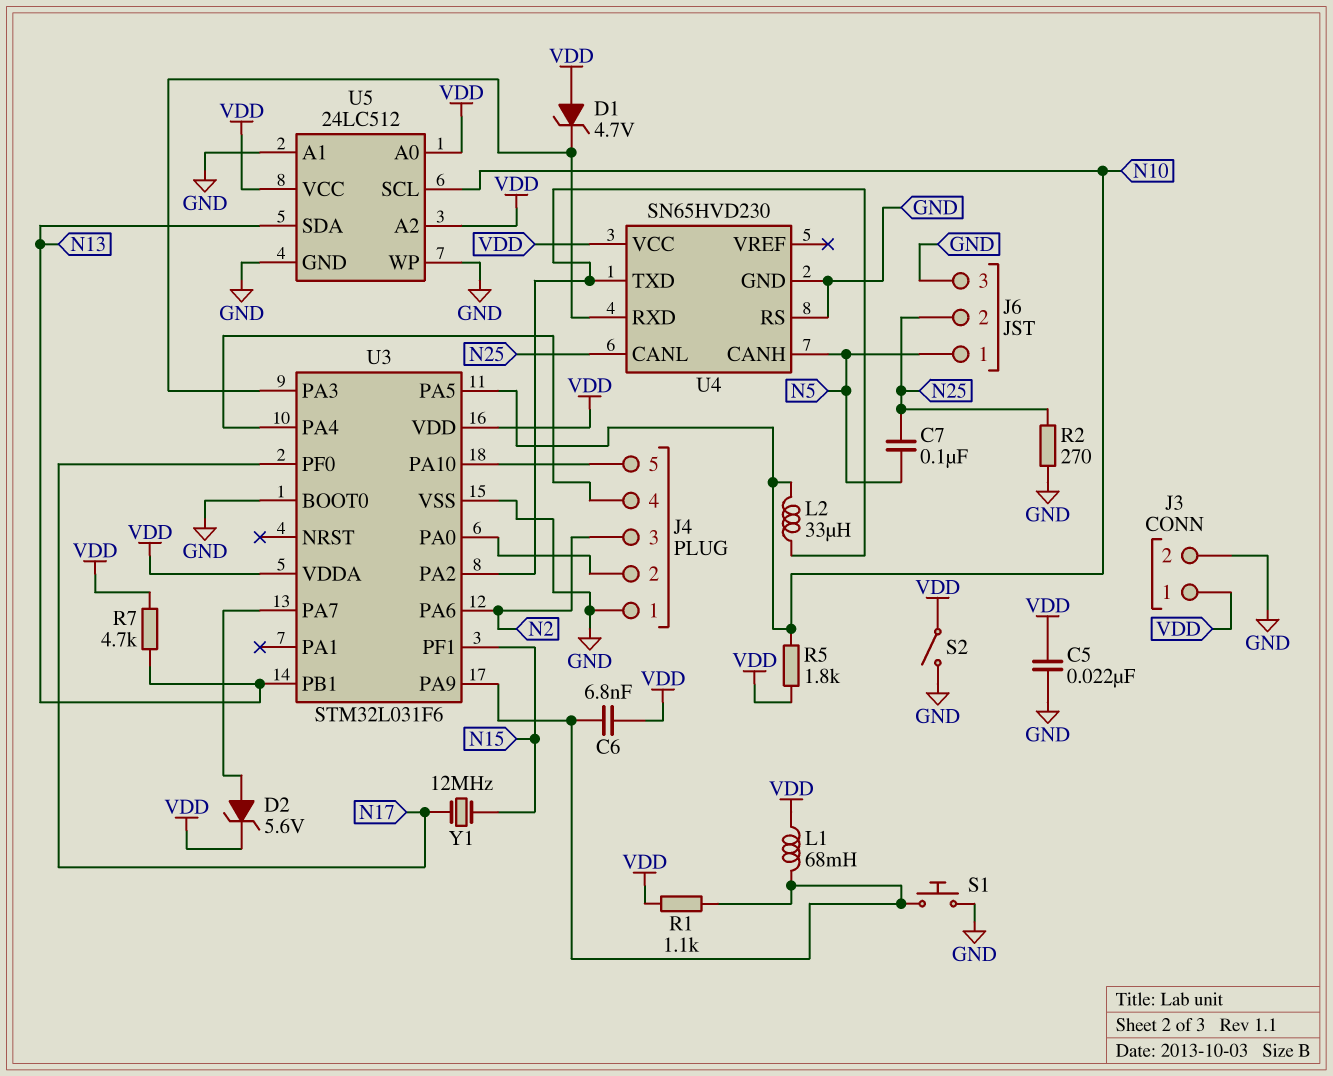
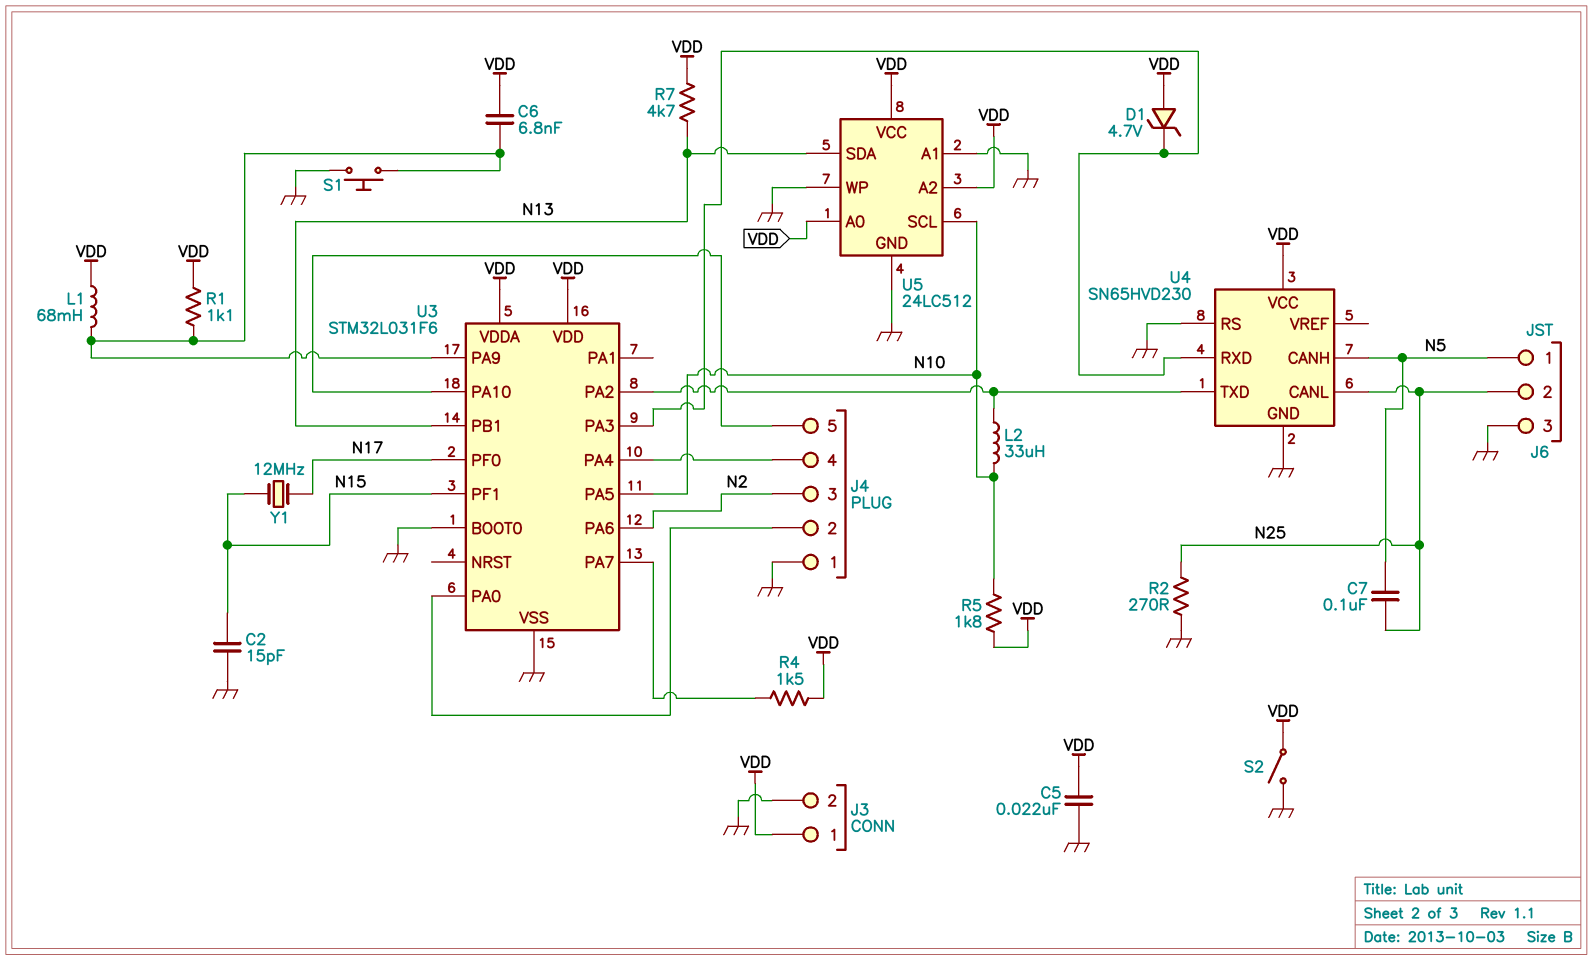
C2: none -> 15pF (GND, N15)
D2: zener 5.6V (A U3/PA7, K VDD) -> none
R4: none -> 1.5k (U3/PA7, VDD)

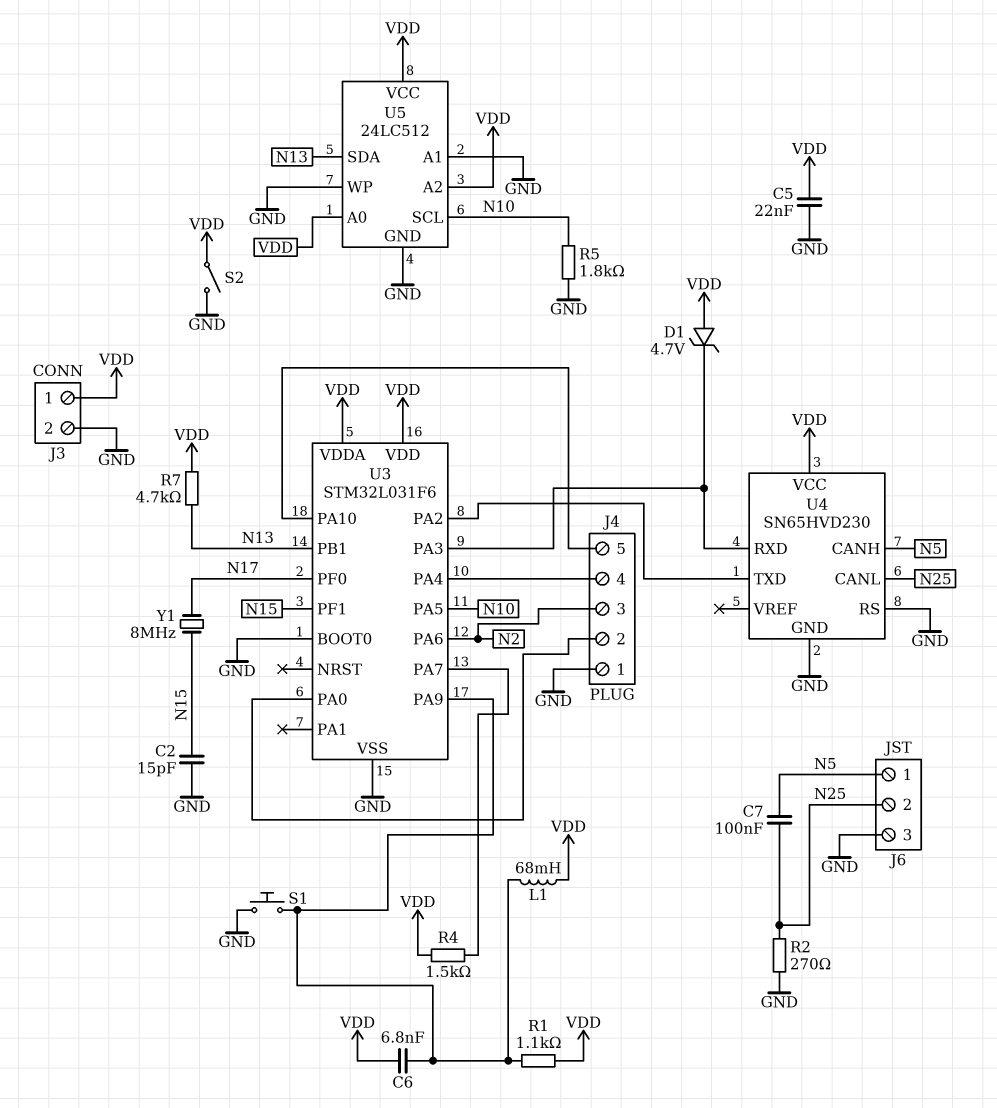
L2: 33uH (N10, U3/PA2) -> none
R5: 1.8k (N10, VDD) -> 1.8k (GND, N10)
Y1: 12MHz (N15, N17) -> 8MHz (N15, N17)

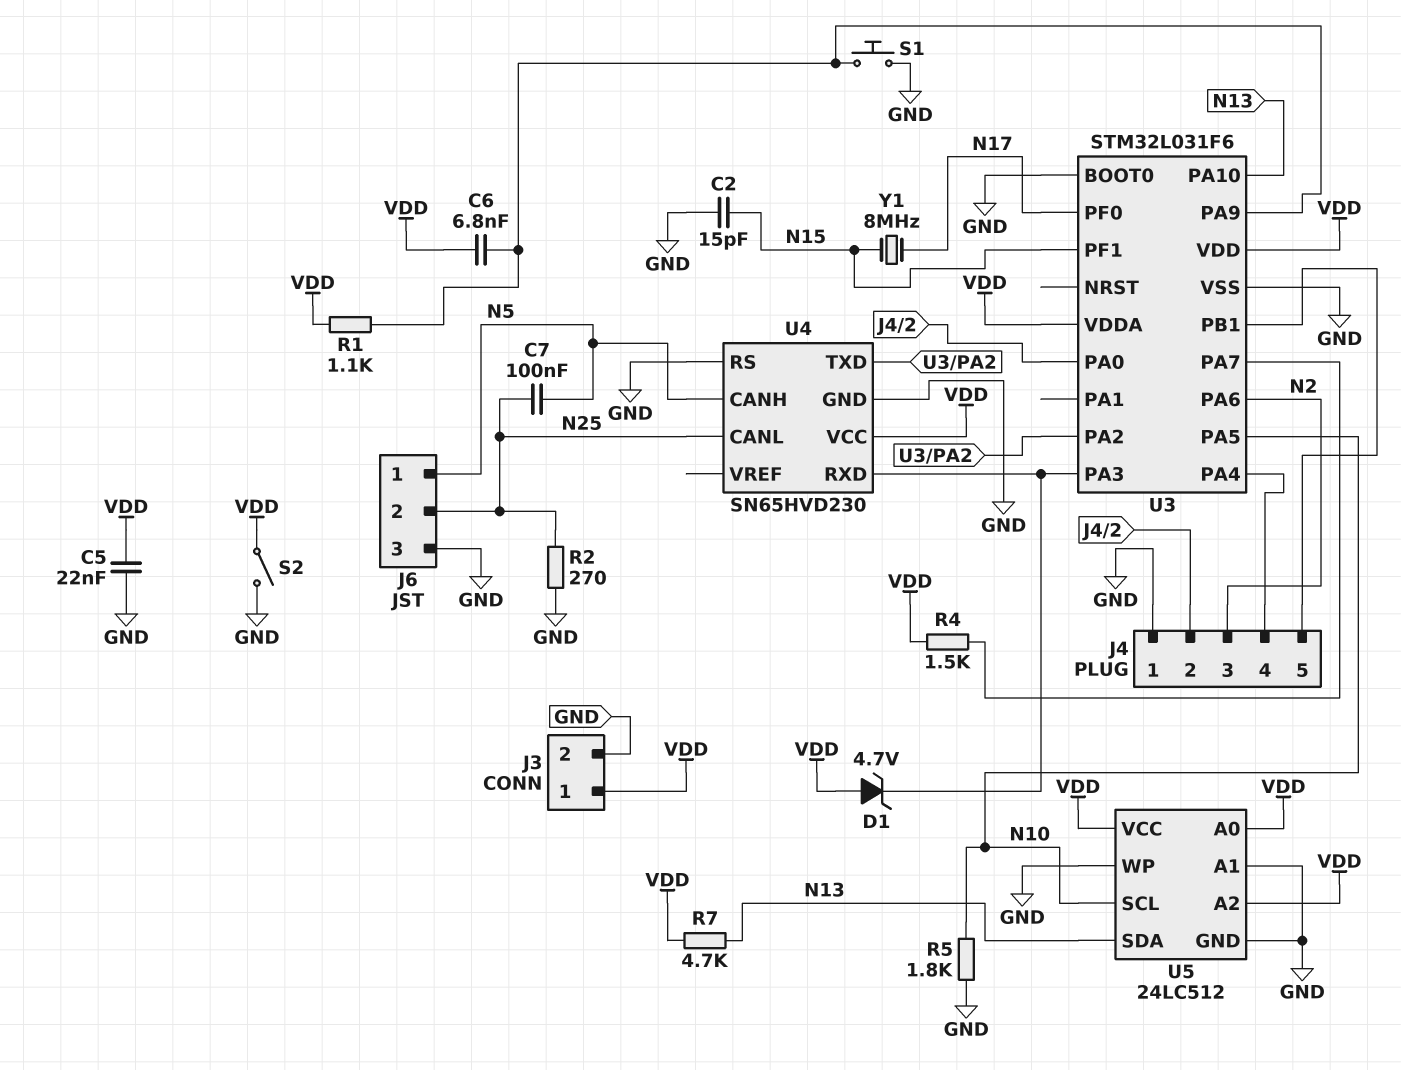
L1: 68mH (U3/PA9, VDD) -> none
U3 pin PA10: J4/5 -> N13
U3 pin PB1: N13 -> J4/5

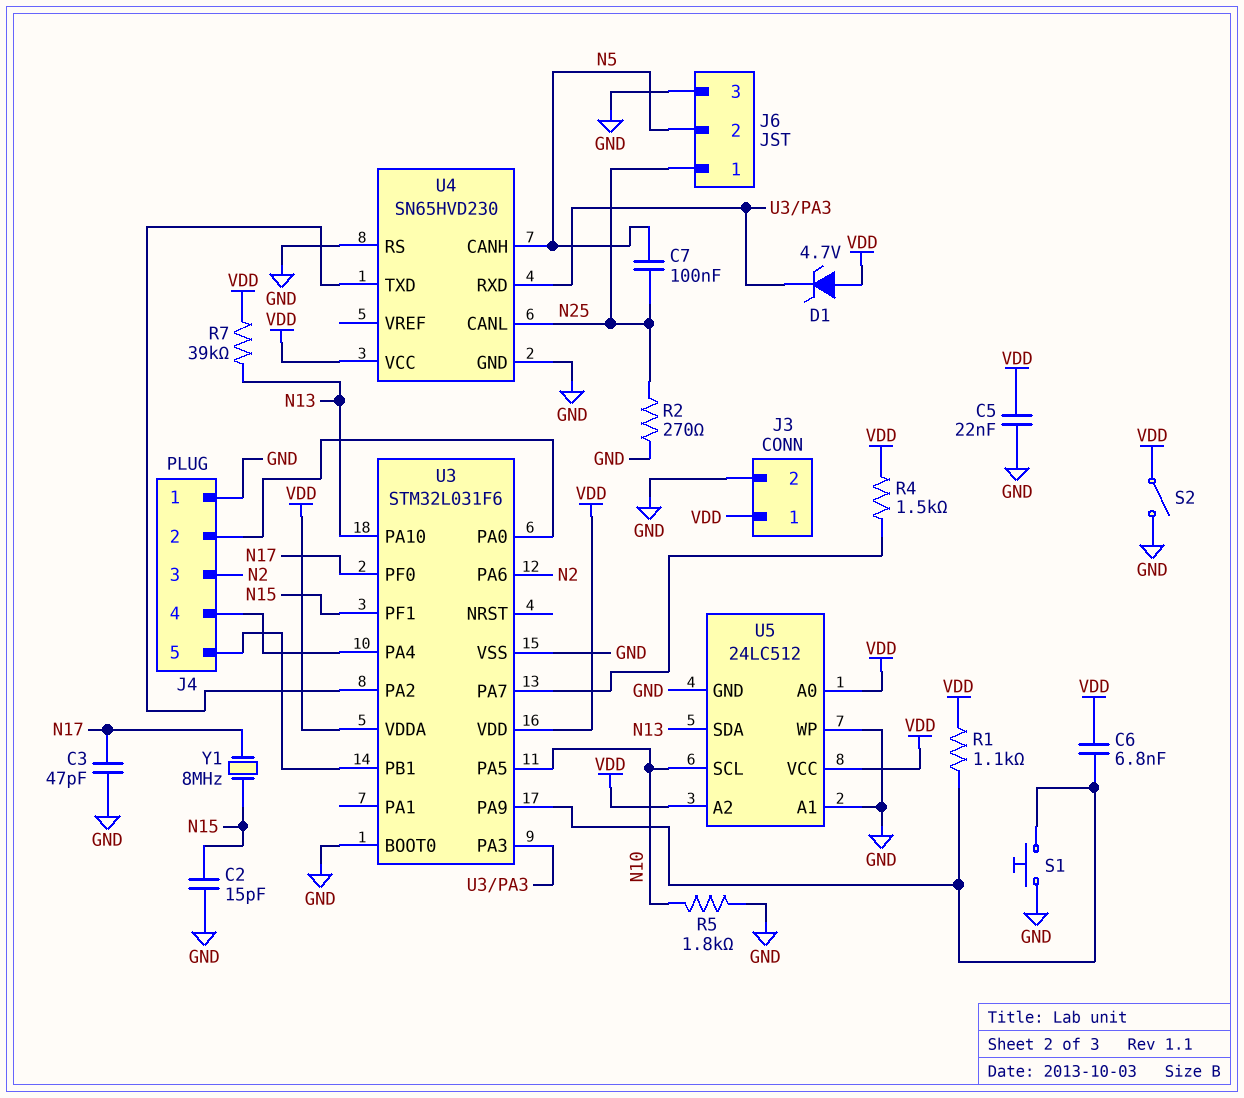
C3: none -> 47pF (GND, N17)
J6 pin 1: N5 -> N25
J6 pin 2: N25 -> N5
R7: 4.7k (N13, VDD) -> 39k (N13, VDD)

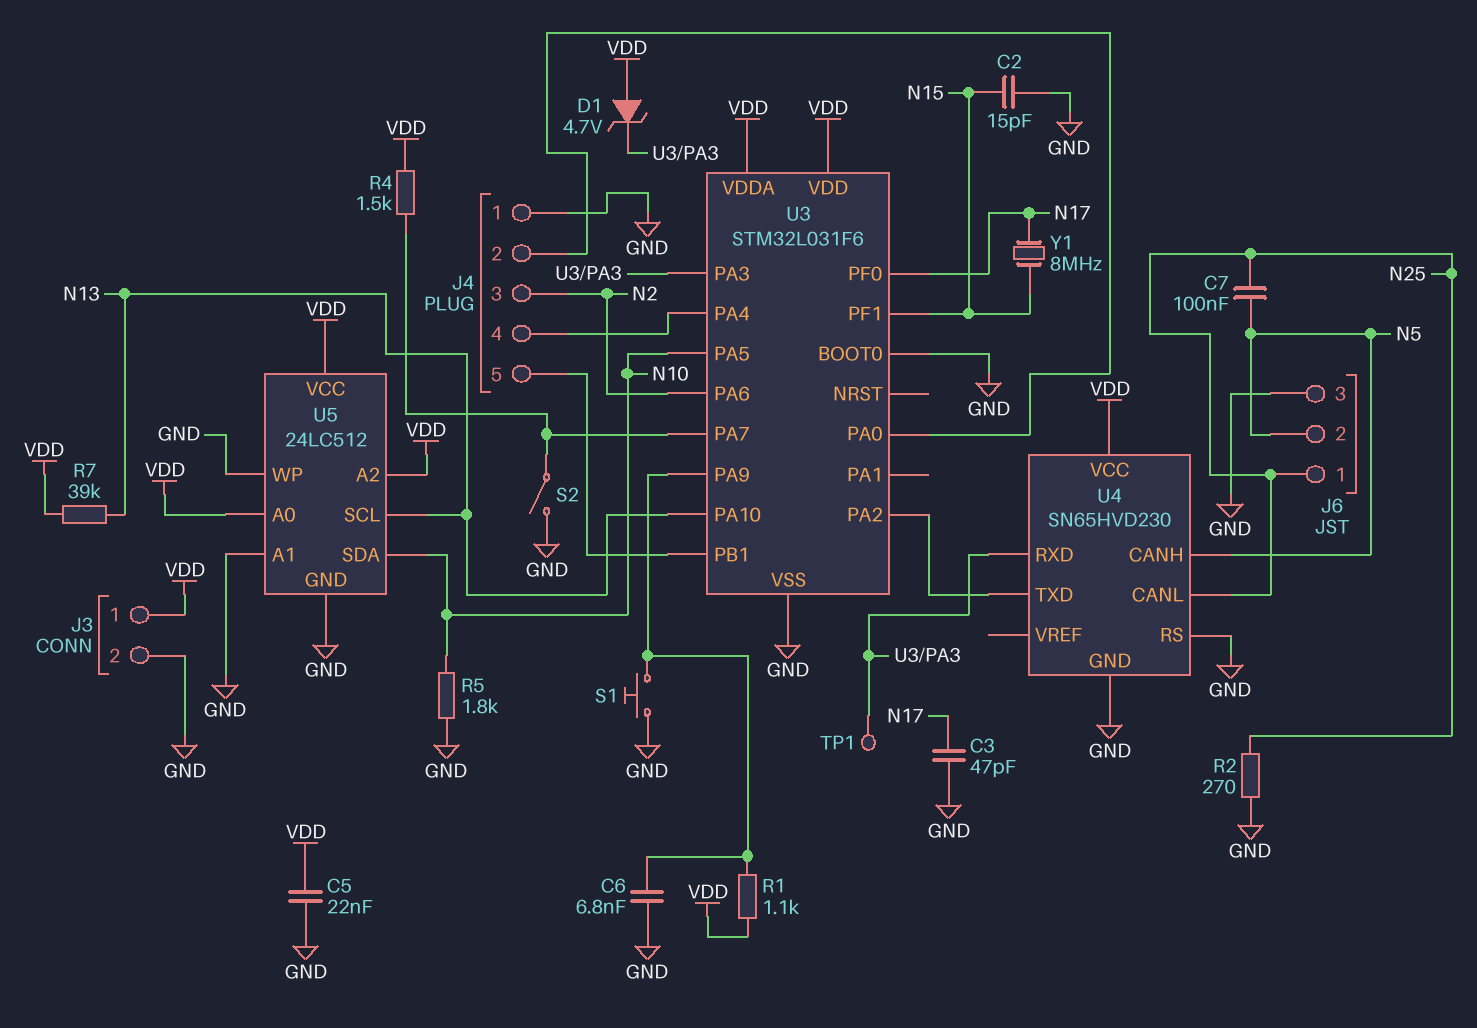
C6: 6.8nF (U3/PA9, VDD) -> 6.8nF (GND, U3/PA9)
S2: switch (GND, VDD) -> switch (GND, U3/PA7)
TP1: none -> test point (U3/PA3)
U5 pin SCL: N10 -> N13
U5 pin SDA: N13 -> N10

